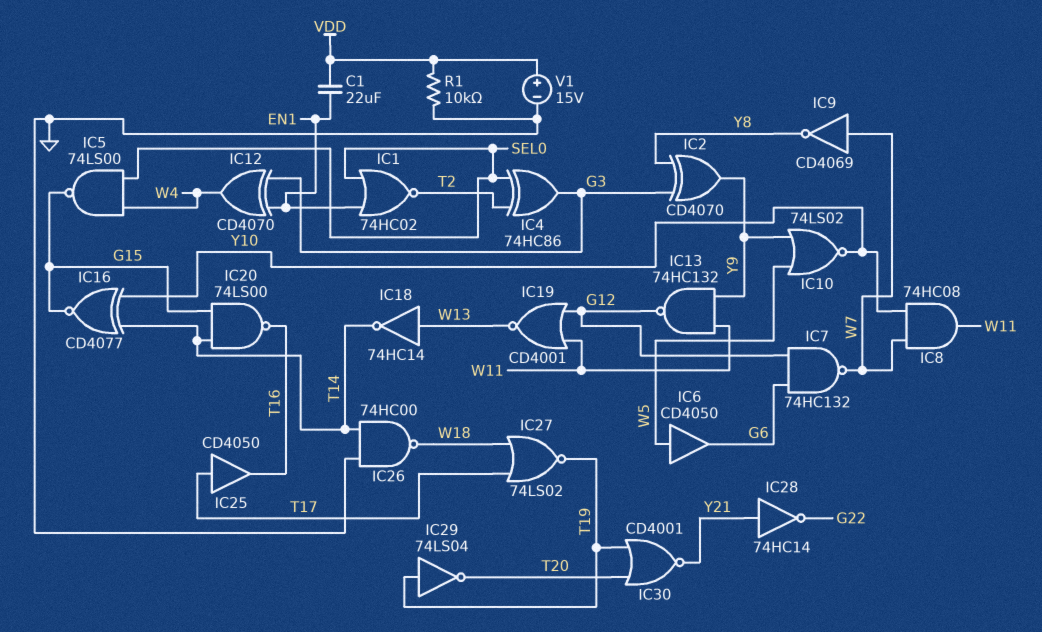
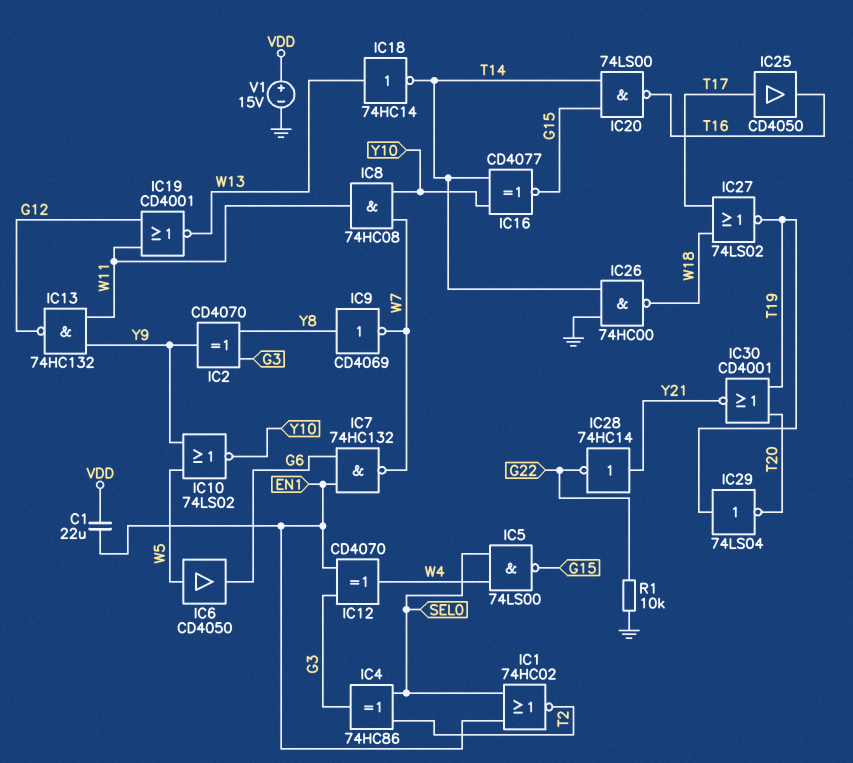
IC7: NAND 74HC132 (in G6, in G12, out W7) -> NAND 74HC132 (in EN1, in G6, out W7)
IC9: NOT CD4069 (in W7, out Y8) -> NOT CD4069 (in Y8, out W7)
R1: 10k (GND, VDD) -> 10k (G22, GND)

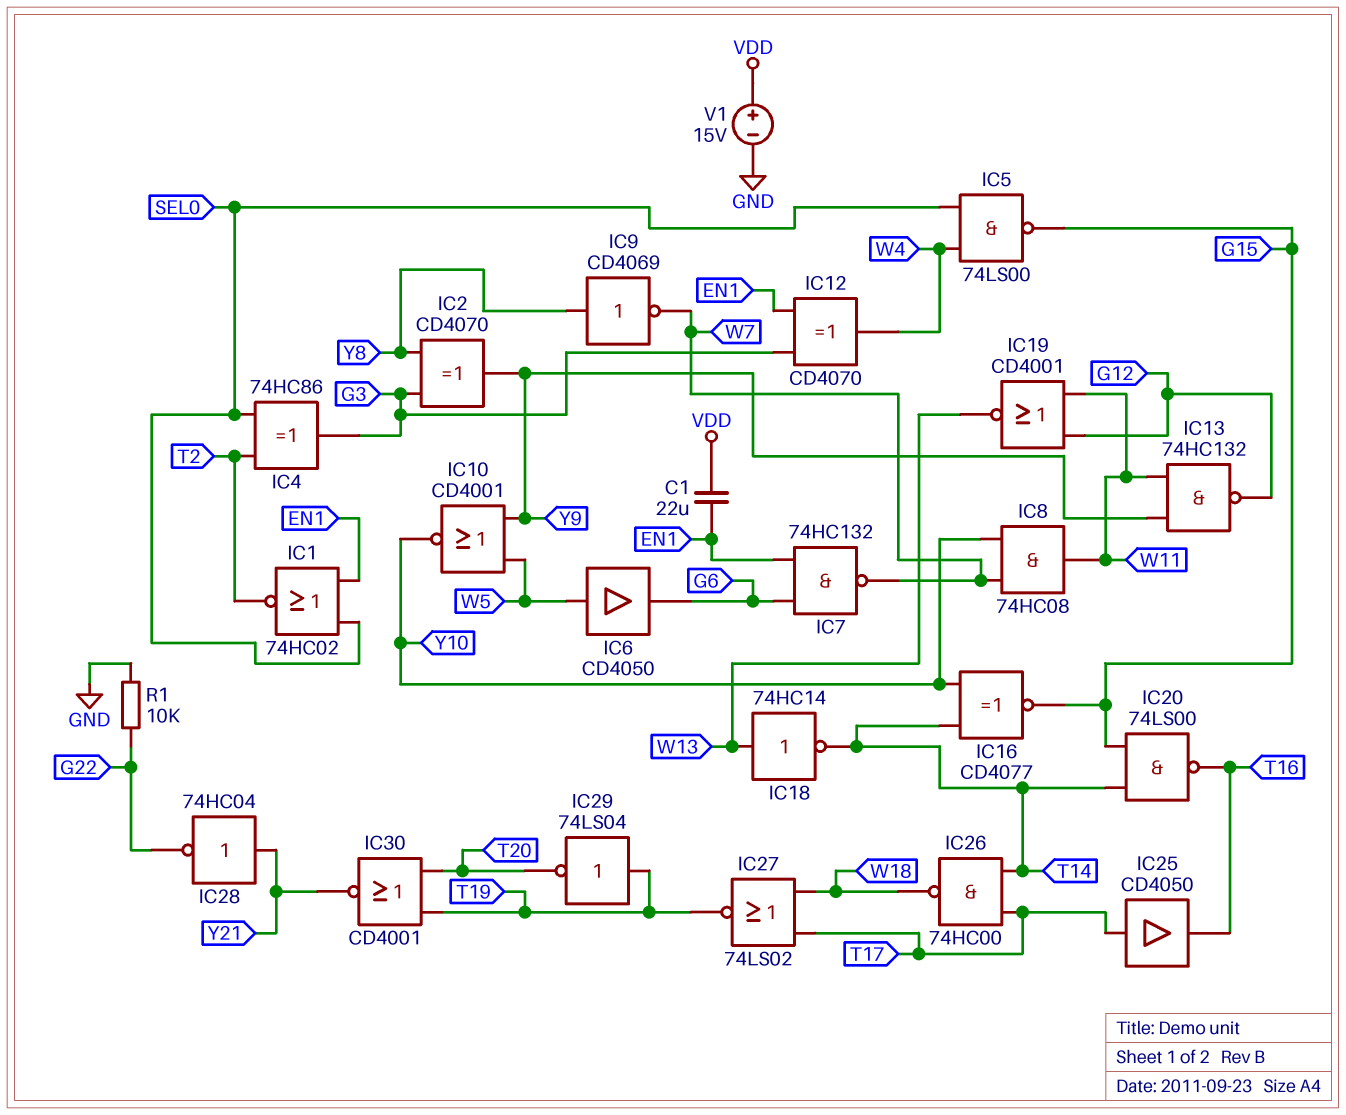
IC10: NOR 74LS02 (in W5, in Y9, out Y10) -> NOR CD4001 (in W5, in Y9, out Y10)
IC26: NAND 74HC00 (in GND, in T14, out W18) -> NAND 74HC00 (in T14, in T17, out W18)
IC28: NOT 74HC14 (in Y21, out G22) -> NOT 74HC04 (in Y21, out G22)

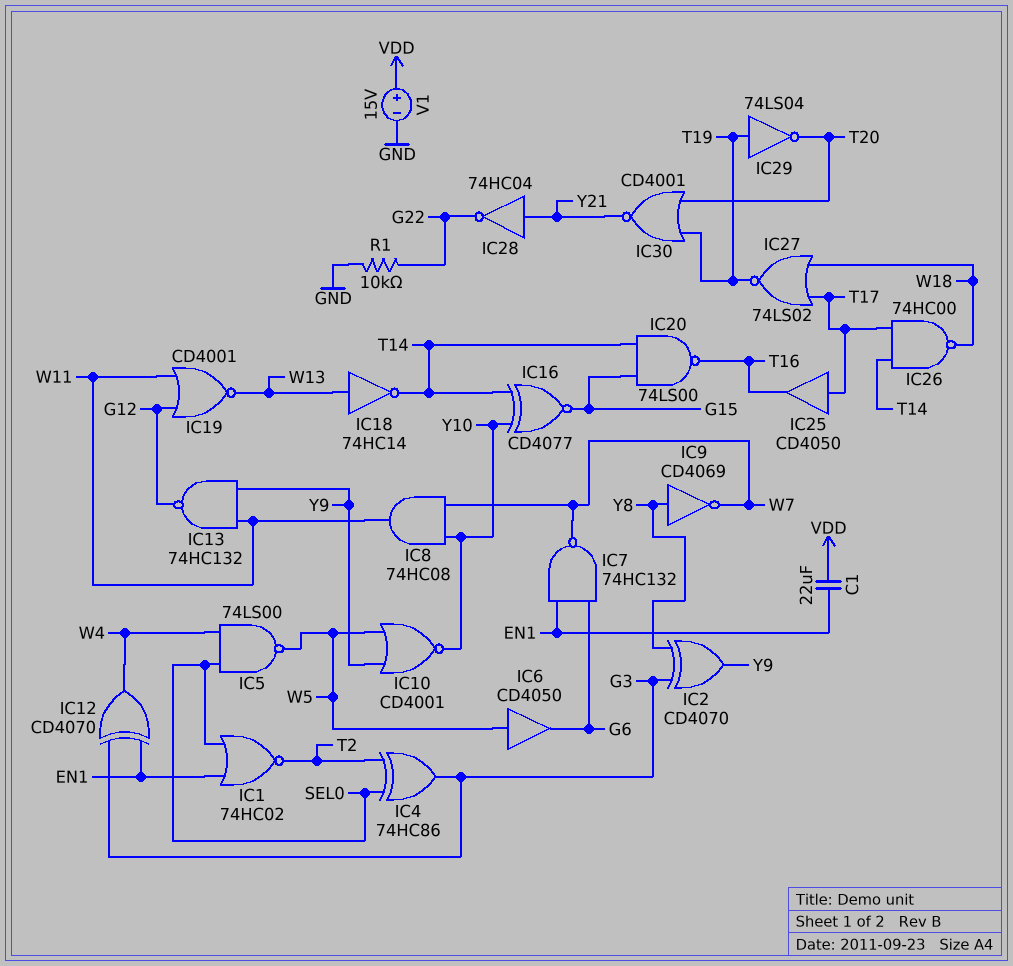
IC5: NAND 74LS00 (in SEL0, in W4, out G15) -> NAND 74LS00 (in SEL0, in W4, out W5)

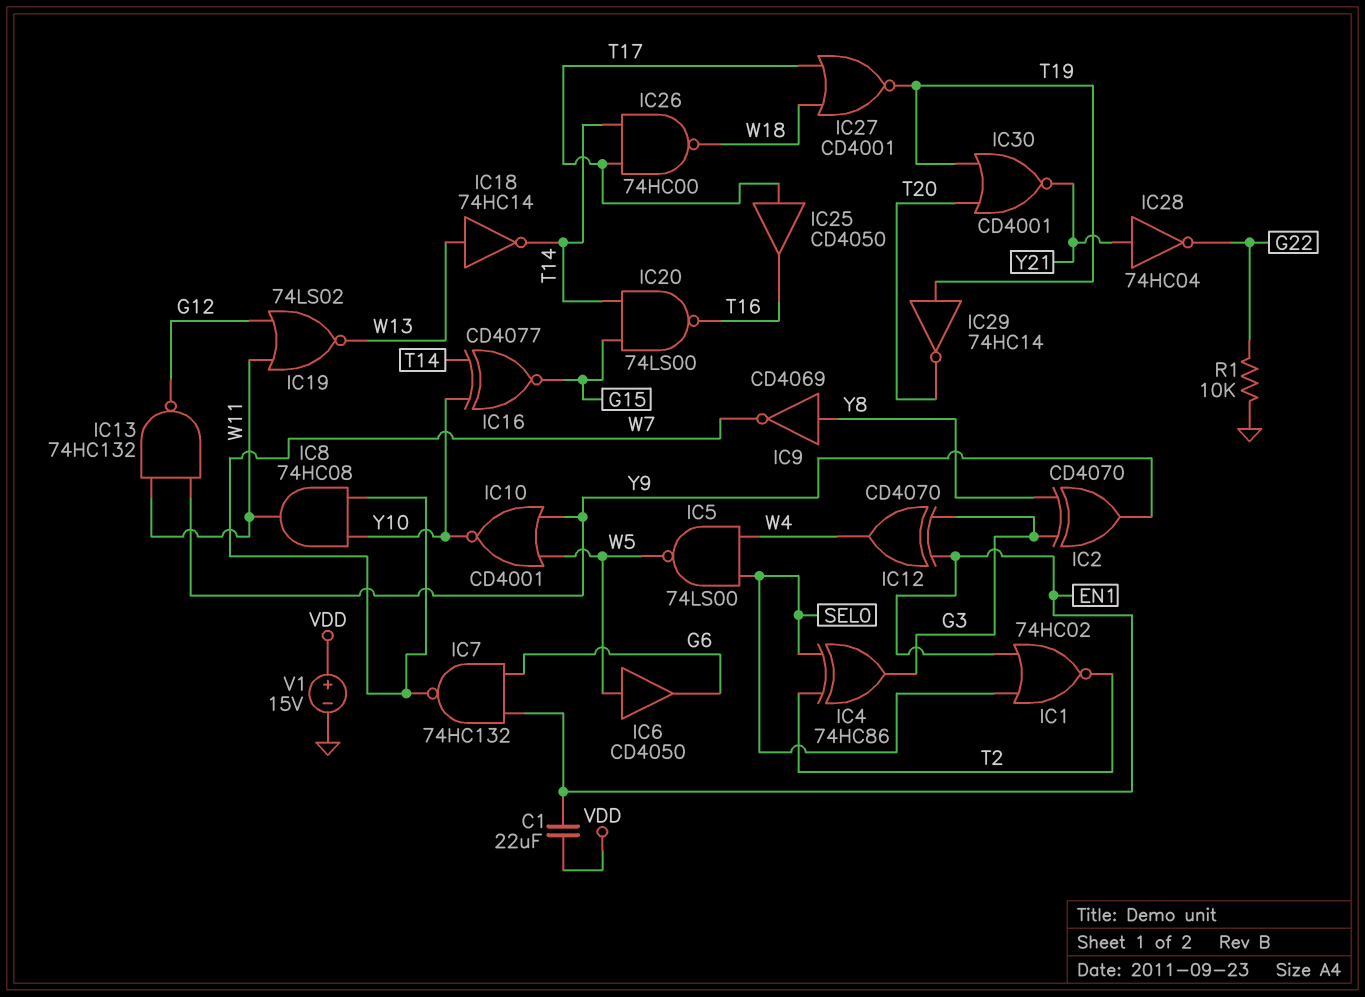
IC19: NOR CD4001 (in G12, in W11, out W13) -> NOR 74LS02 (in G12, in W11, out W13)
IC27: NOR 74LS02 (in T17, in W18, out T19) -> NOR CD4001 (in T17, in W18, out T19)
IC29: NOT 74LS04 (in T19, out T20) -> NOT 74HC14 (in T19, out T20)

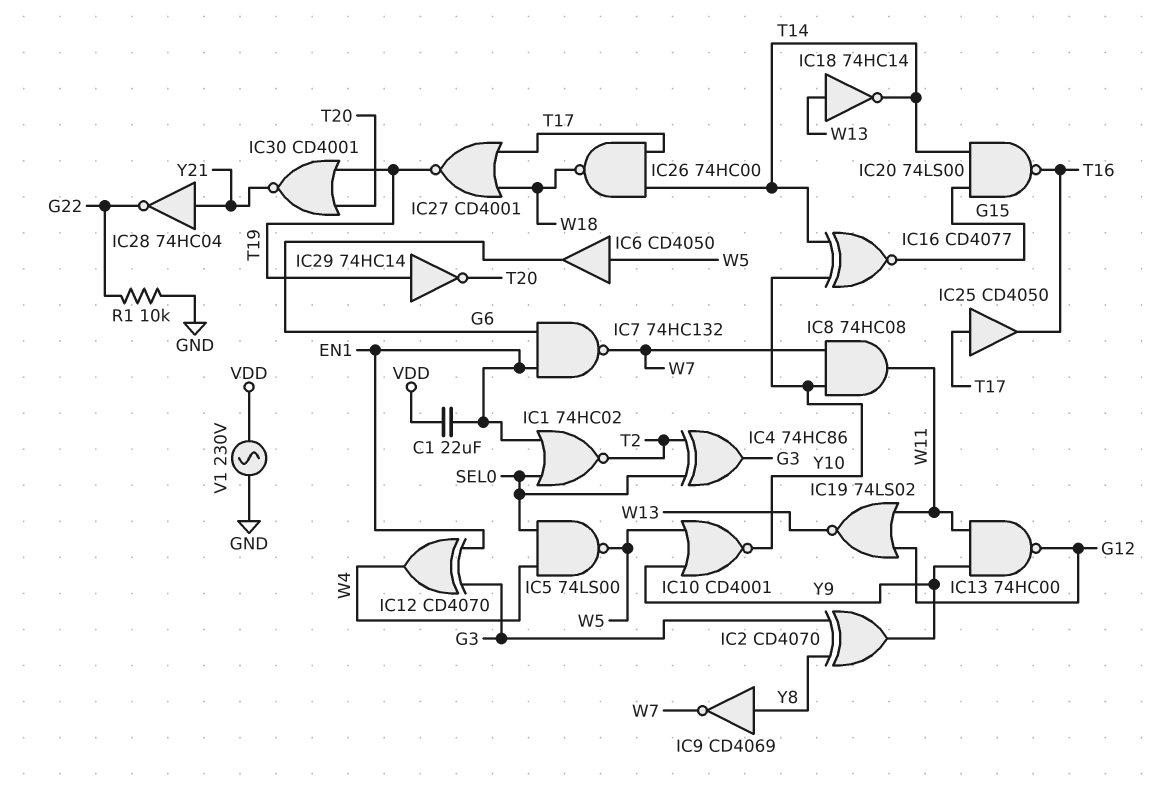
IC13: NAND 74HC132 (in W11, in Y9, out G12) -> NAND 74HC00 (in W11, in Y9, out G12)
V1: 15V (plus VDD, minus GND) -> AC 230V (GND, VDD)

